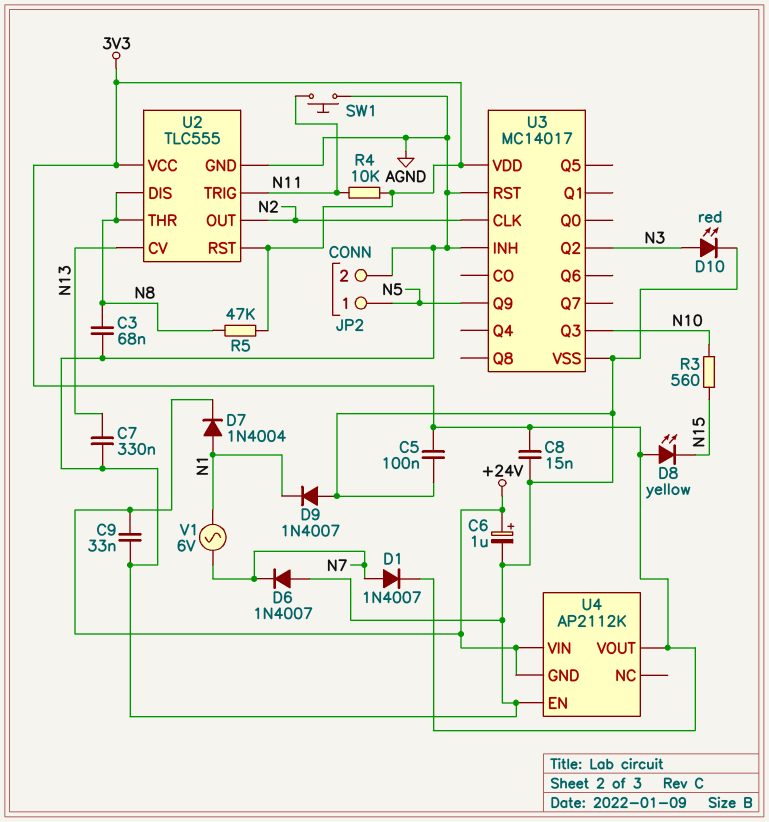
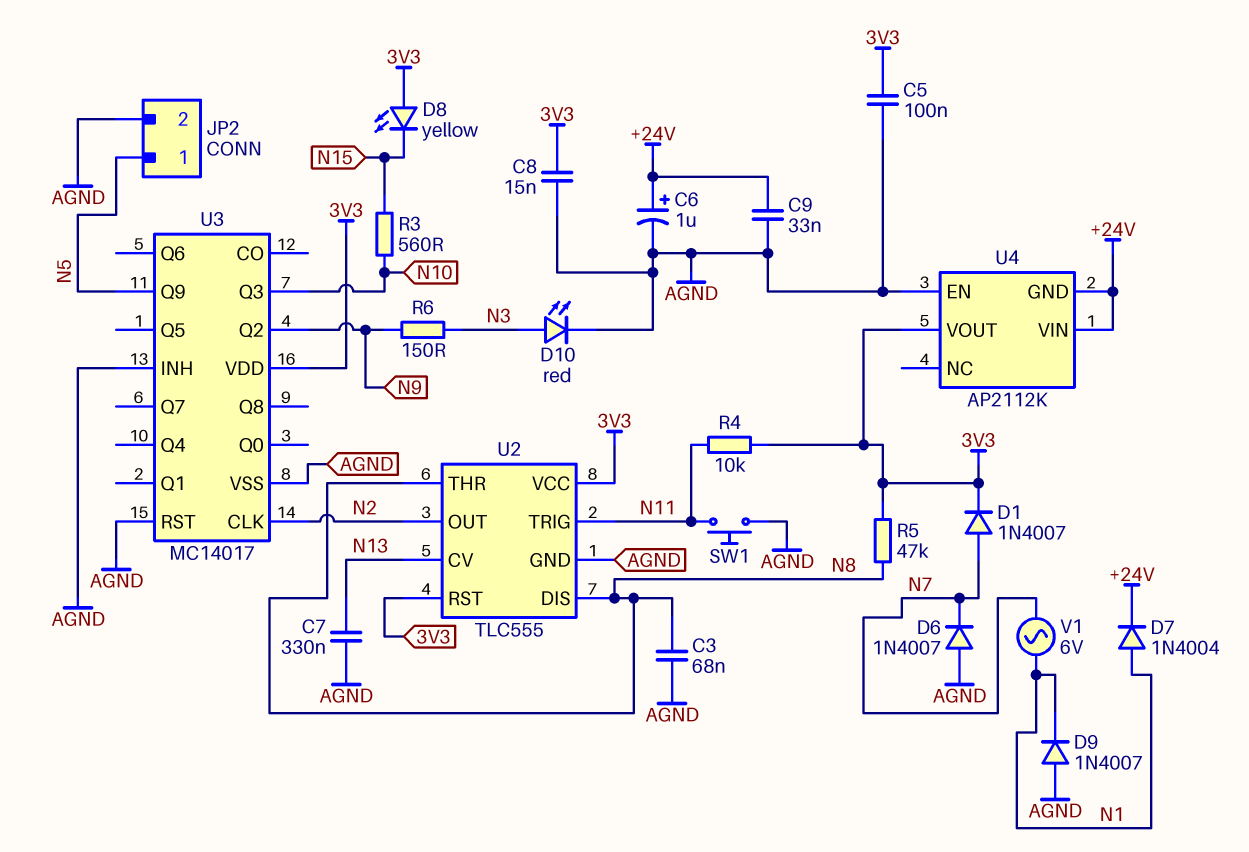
R6: none -> 150 (N3, N9)
U3 pin Q2: N3 -> N9

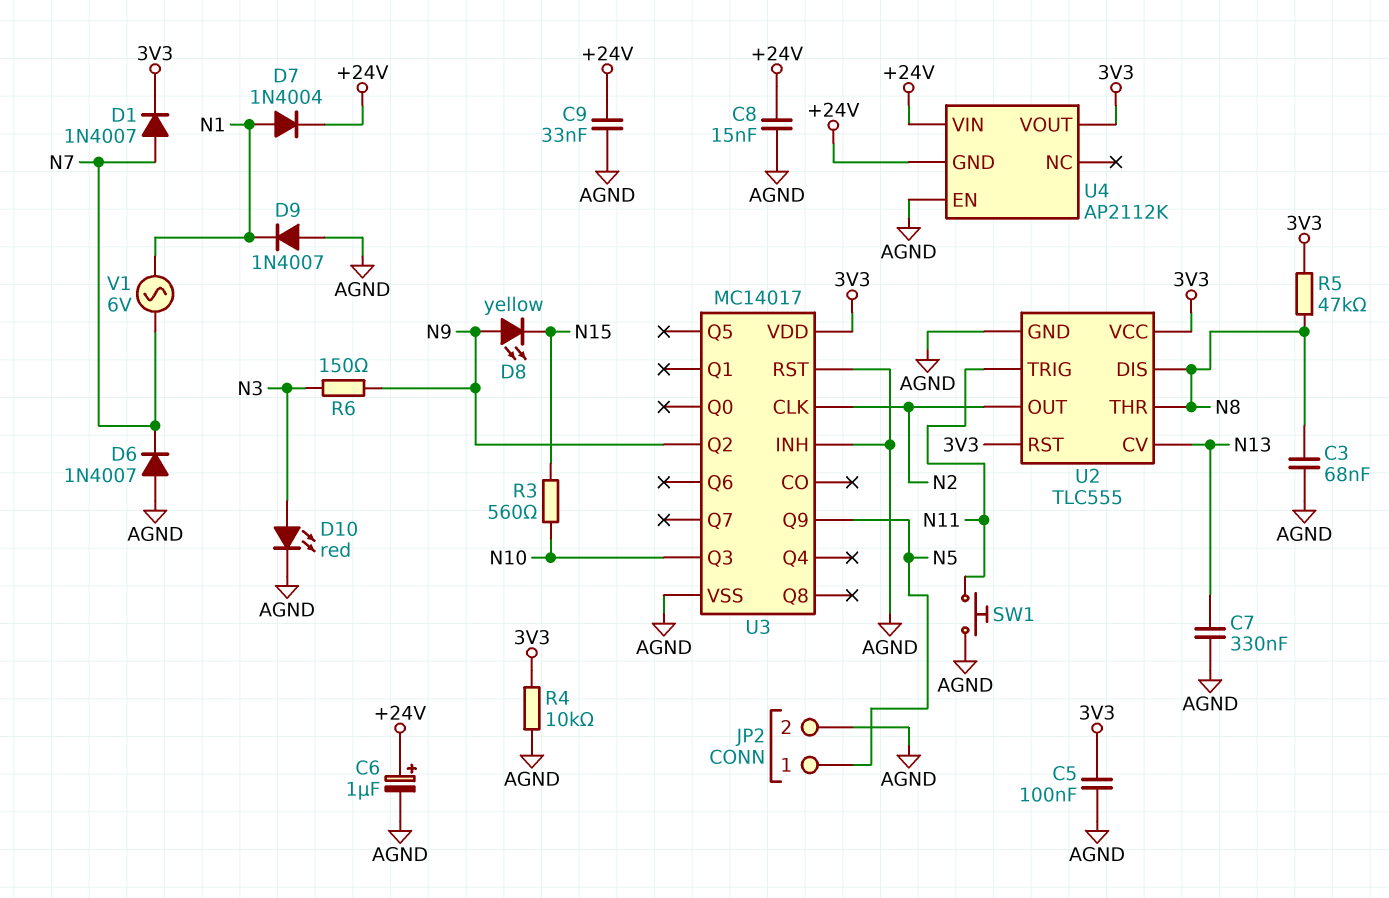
C8: 15nF (3V3, AGND) -> 15nF (+24V, AGND)
D8: LED yellow (A 3V3, K N15) -> LED yellow (A N9, K N15)
R4: 10k (3V3, N11) -> 10k (3V3, AGND)

